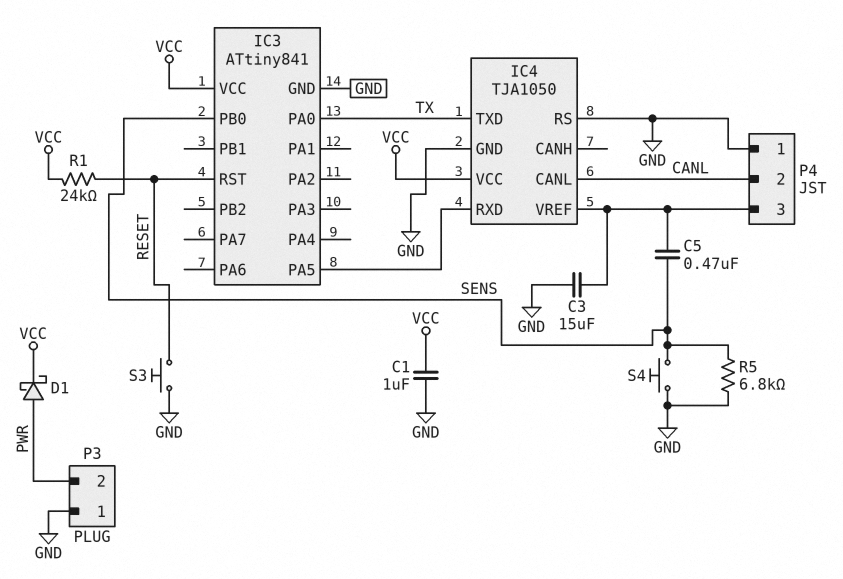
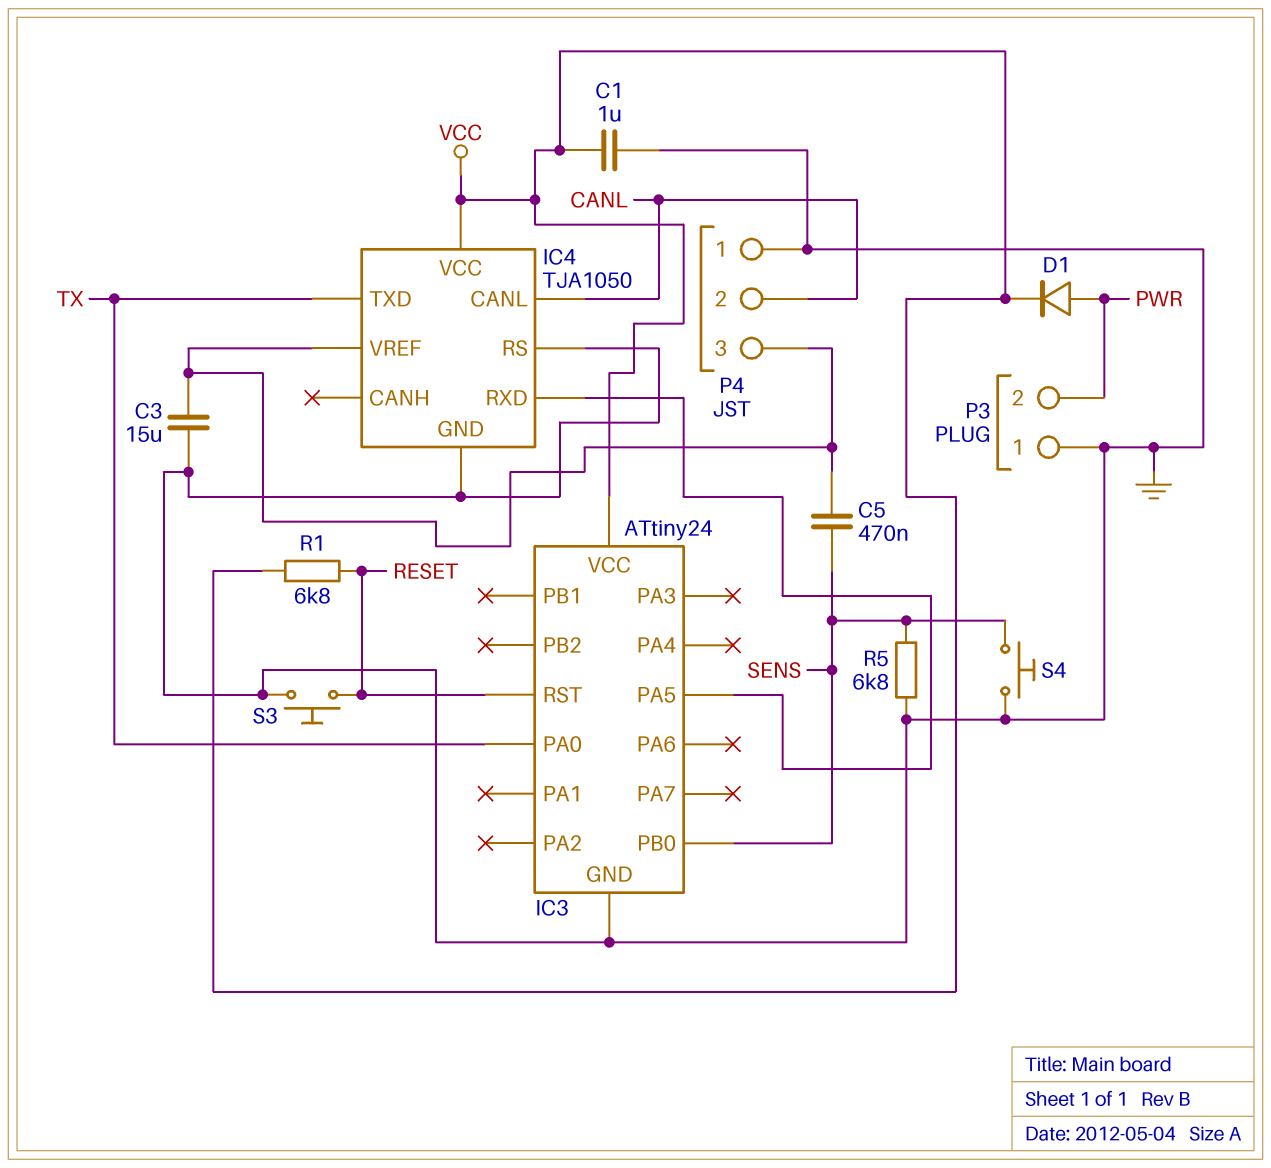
D1: schottky (A PWR, K VCC) -> diode (A PWR, K VCC)
IC3: ATtiny841 -> ATtiny24
R1: 24k (RESET, VCC) -> 6.8k (RESET, VCC)

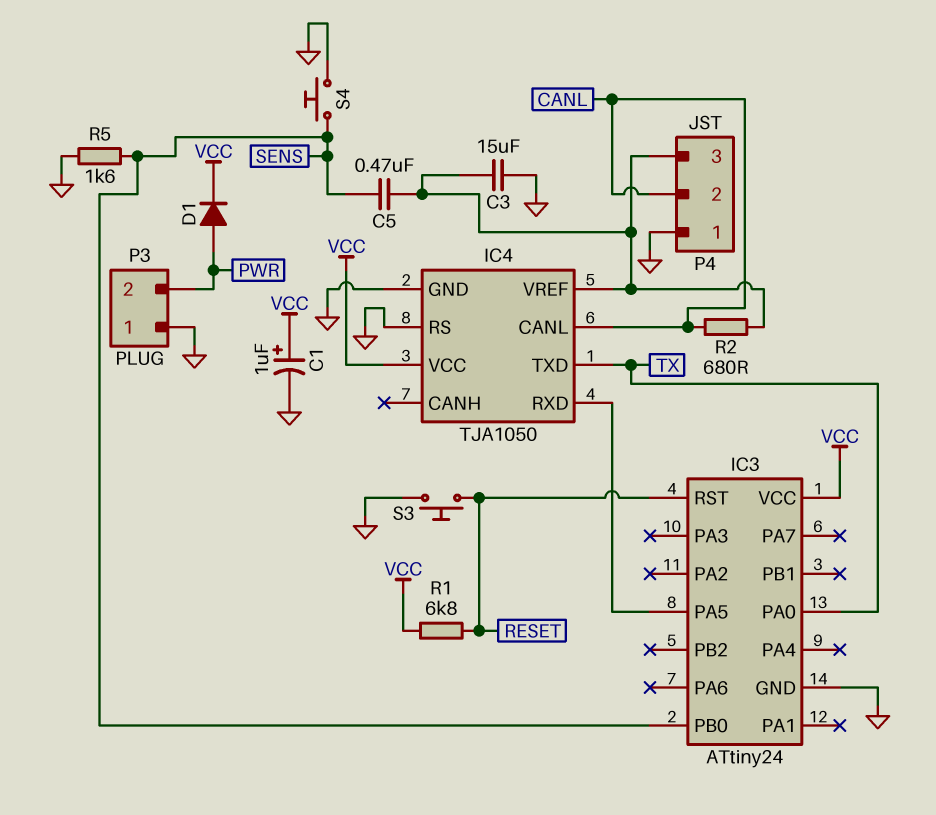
C1: 1uF (GND, VCC) -> 1uF (plus VCC, minus GND)
R2: none -> 680 (CANL, IC4/VREF)
R5: 6.8k (GND, SENS) -> 1.6k (GND, SENS)

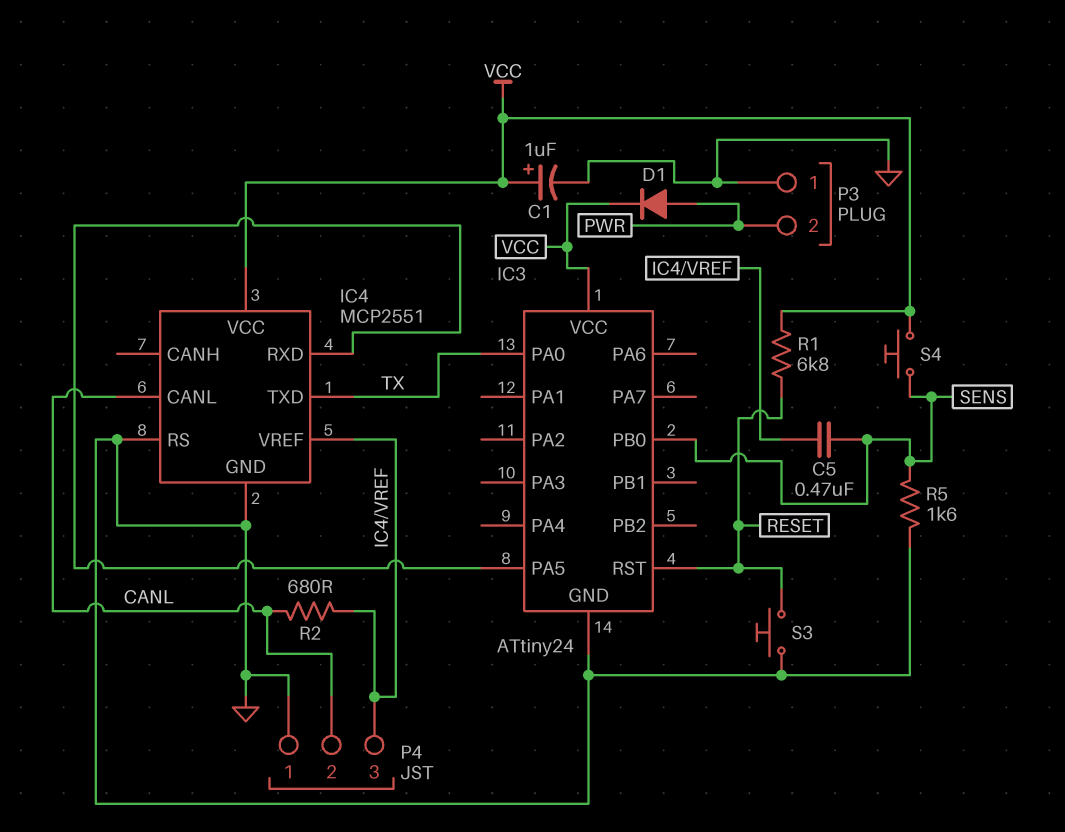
C3: 15uF (GND, IC4/VREF) -> none
IC4: TJA1050 -> MCP2551
S4: button (GND, SENS) -> button (SENS, VCC)

